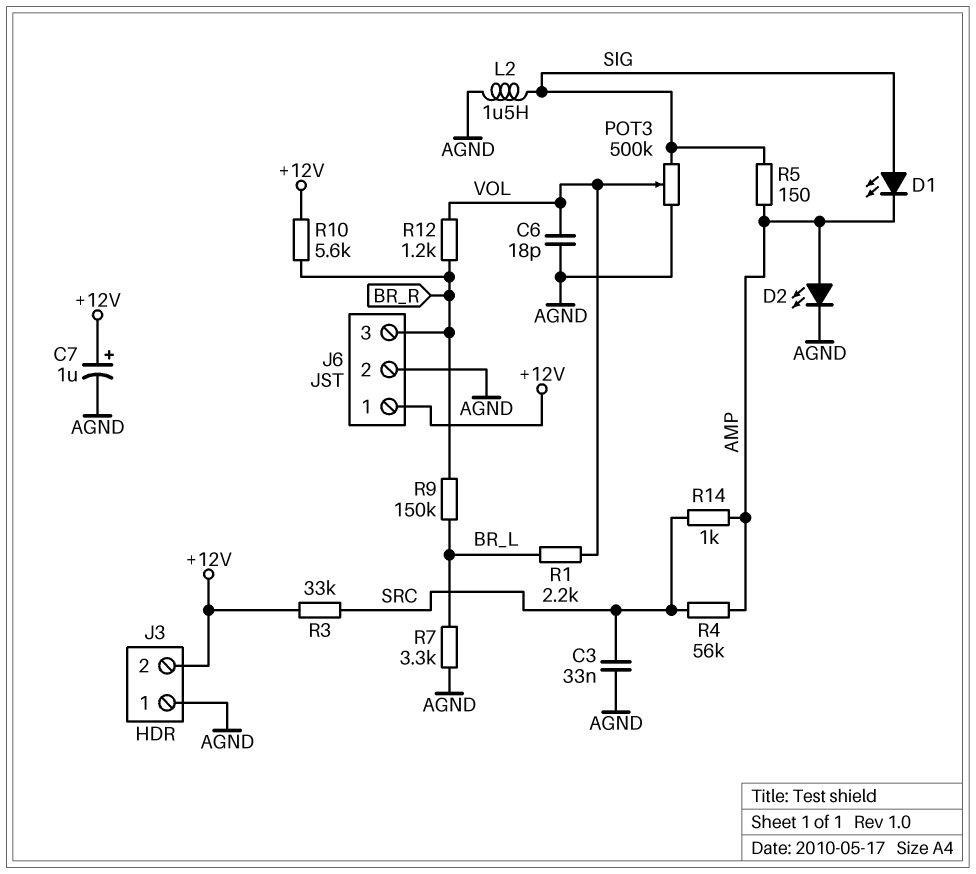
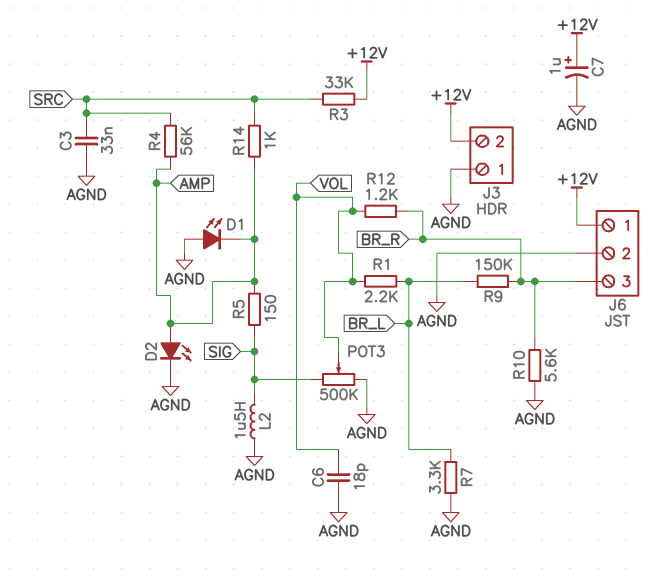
D1: LED (A SIG, K AMP) -> LED (A AGND, K AMP)
R10: 5.6k (+12V, BR_R) -> 5.6k (AGND, BR_R)

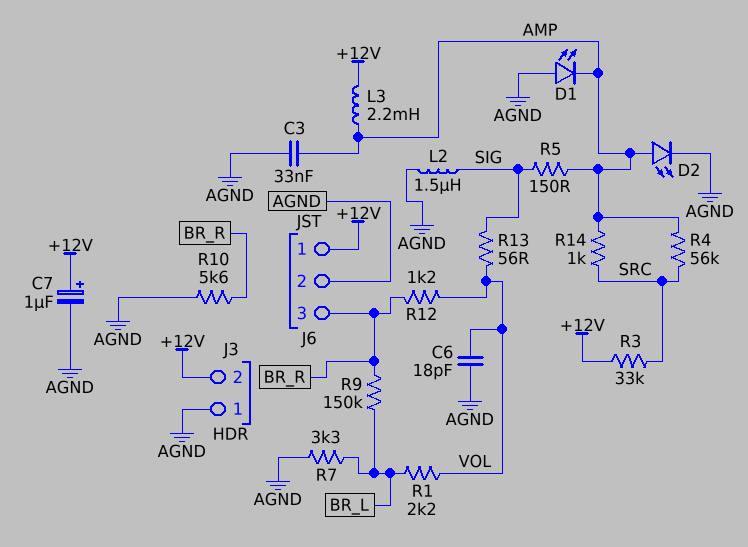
C3: 33nF (AGND, SRC) -> 33nF (AGND, AMP)
L3: none -> 2.2mH (+12V, AMP)
POT3: 500k (AGND, SIG, wiper VOL) -> none
R13: none -> 56 (SIG, VOL)

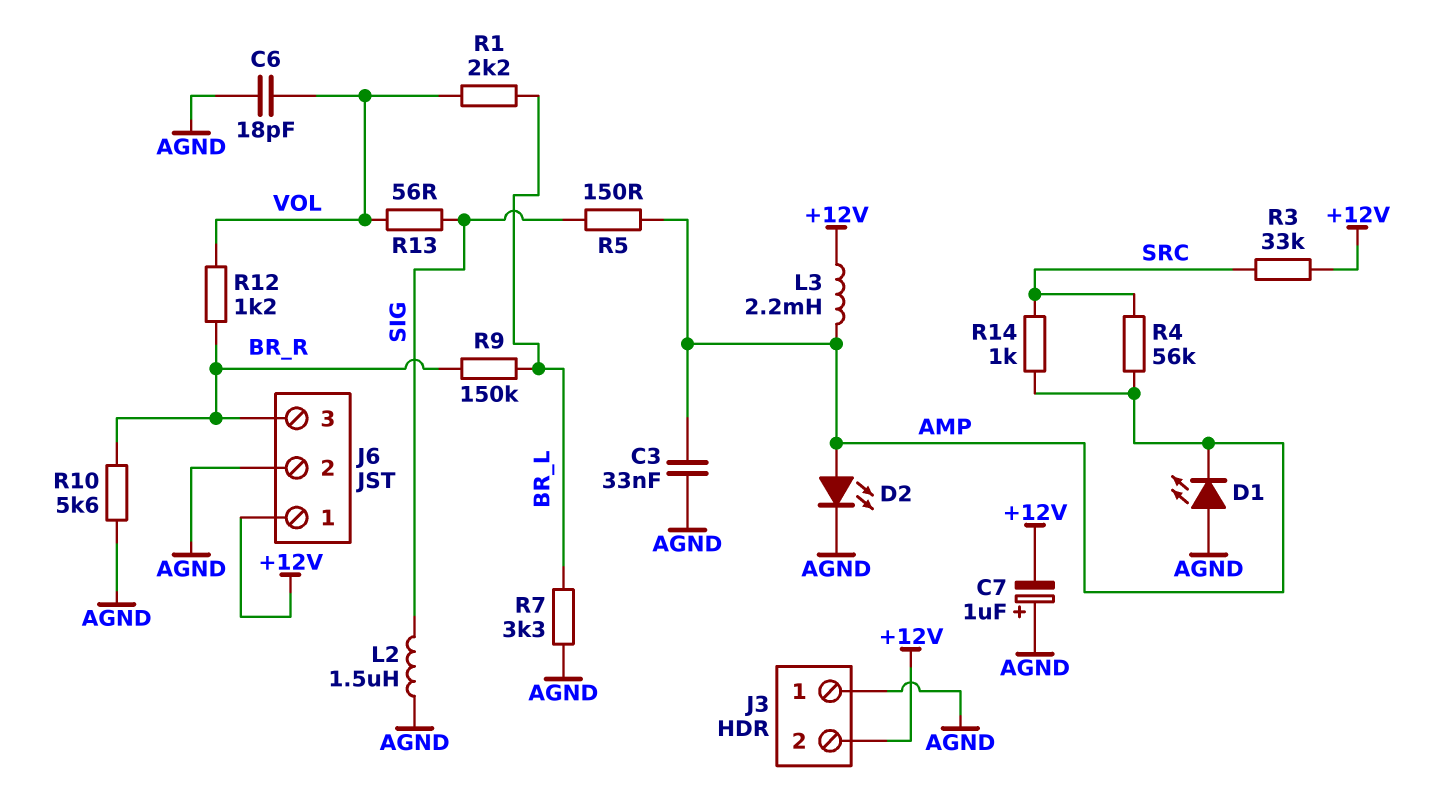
C7: 1uF (plus +12V, minus AGND) -> 1uF (plus AGND, minus +12V)

